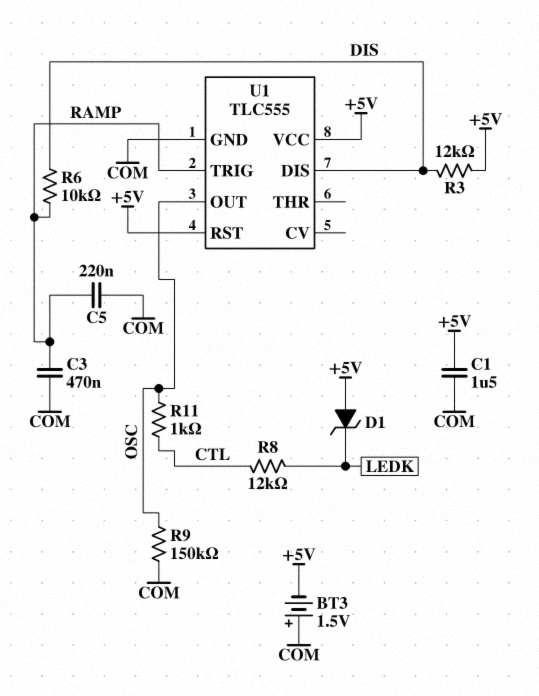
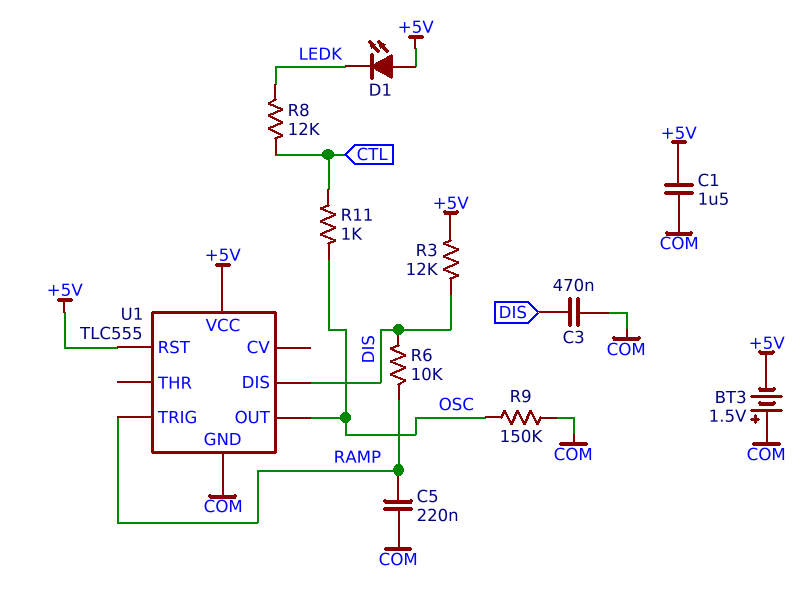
C3: 470nF (COM, RAMP) -> 470nF (COM, DIS)
D1: zener (A +5V, K LEDK) -> LED (A +5V, K LEDK)

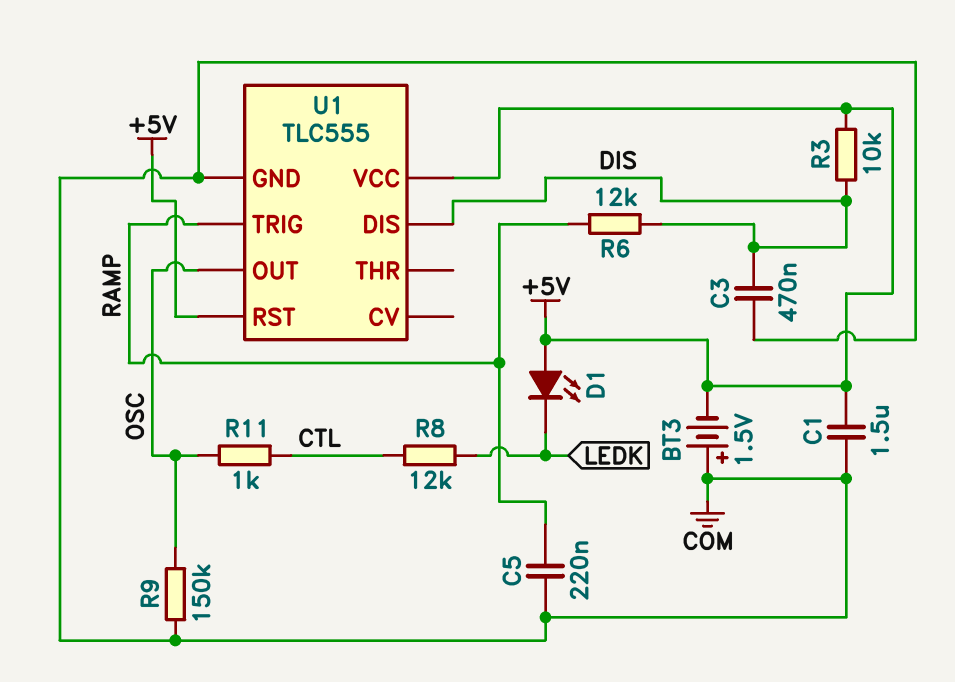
R3: 12k (+5V, DIS) -> 10k (+5V, DIS)
R6: 10k (DIS, RAMP) -> 12k (DIS, RAMP)

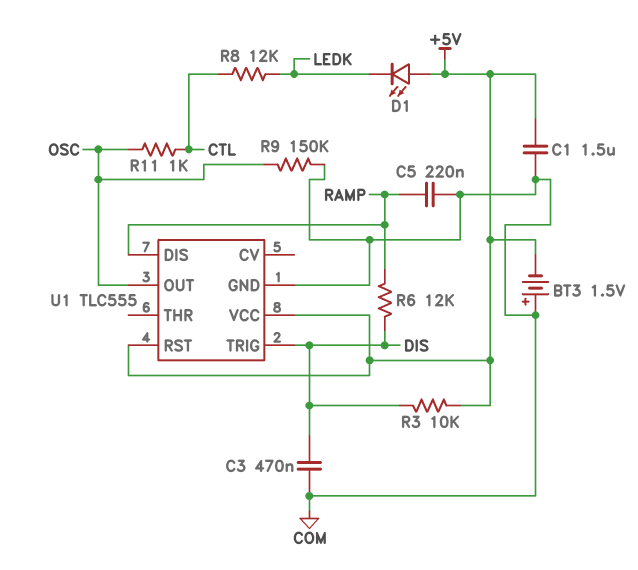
U1 pin DIS: DIS -> RAMP
U1 pin TRIG: RAMP -> DIS

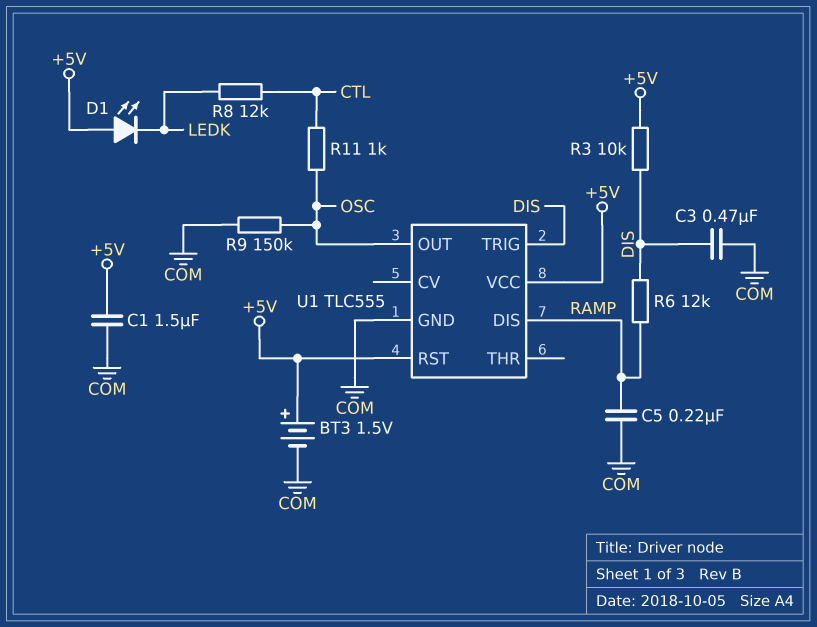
BT3: 1.5V (plus COM, minus +5V) -> 1.5V (plus +5V, minus COM)

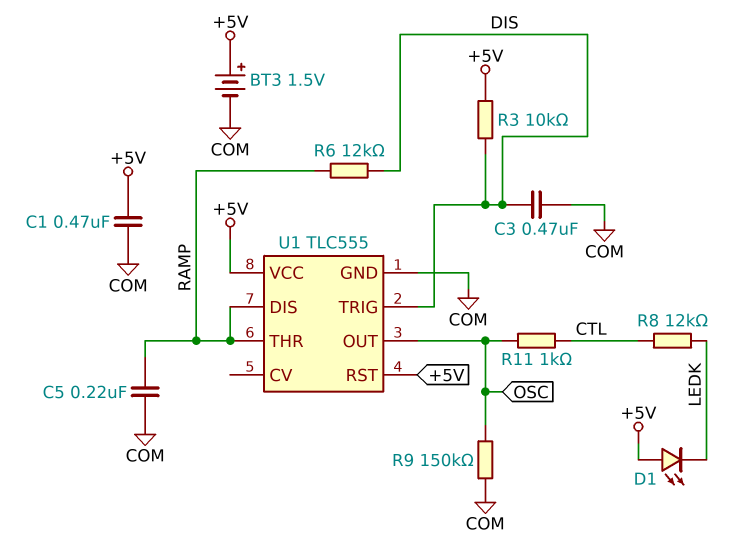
C1: 1.5uF (+5V, COM) -> 470nF (+5V, COM)
U1 pin THR: none -> RAMP

